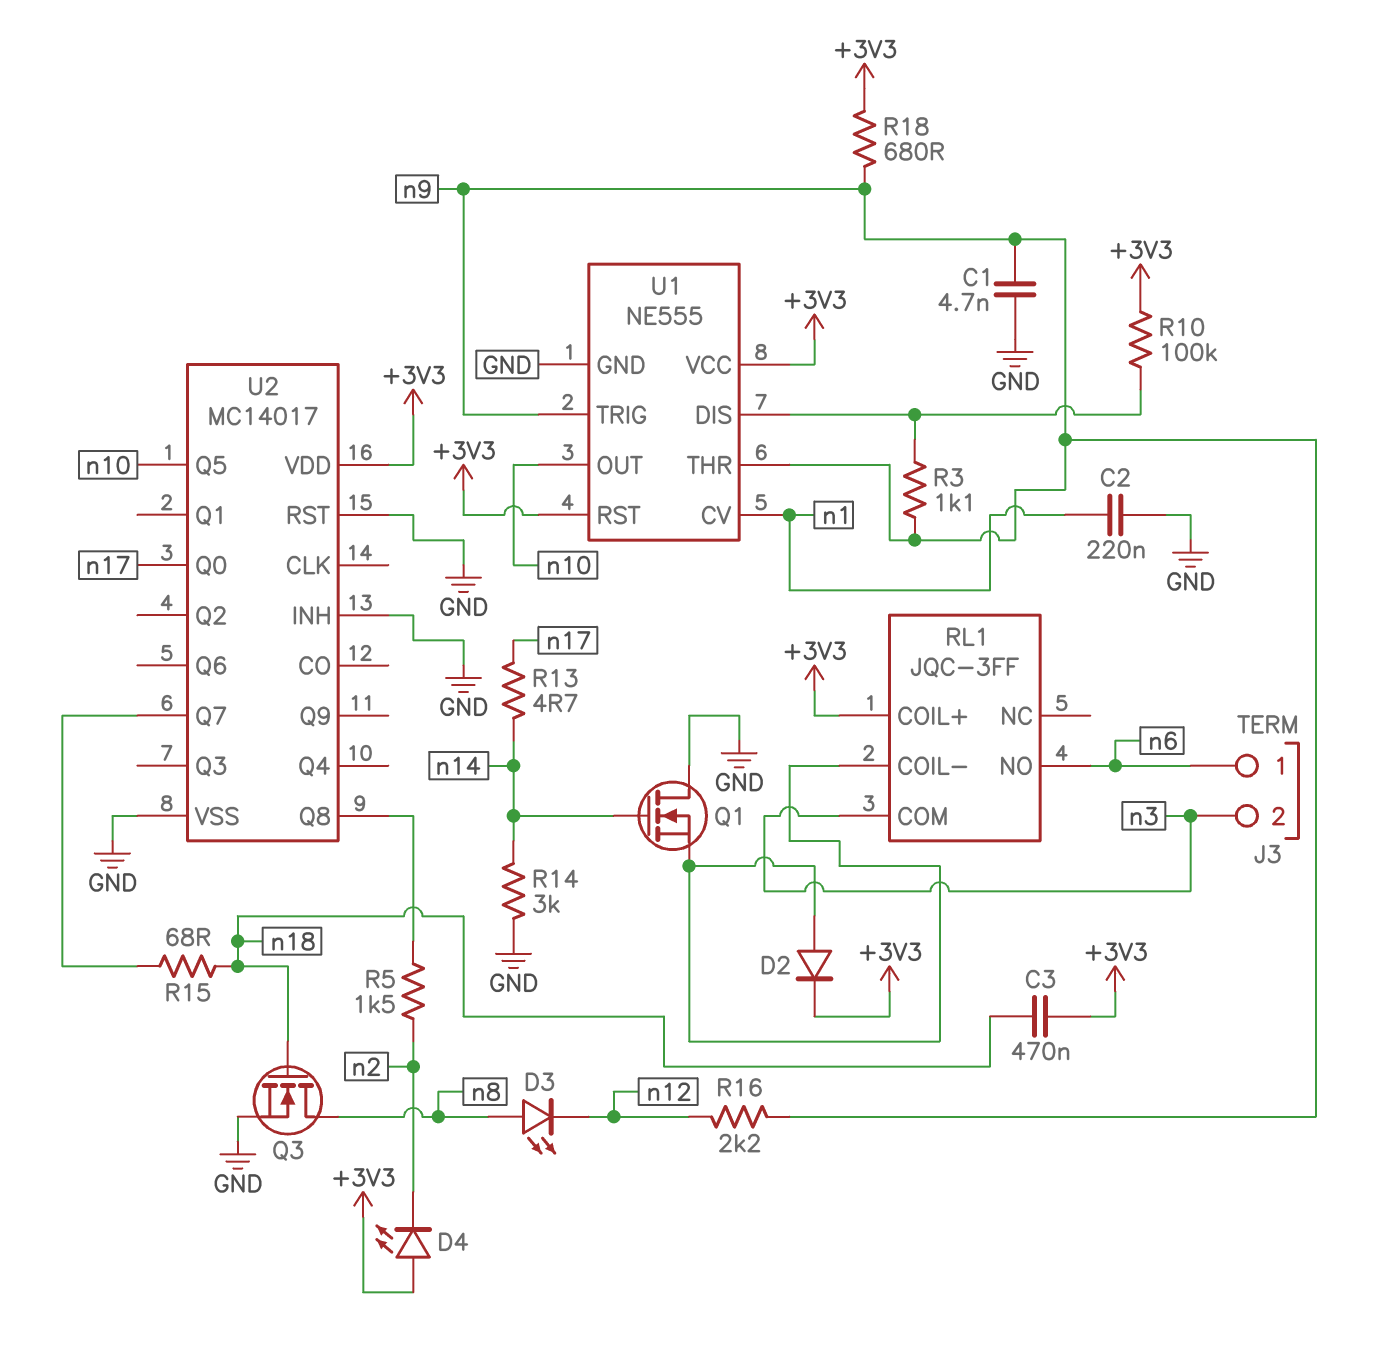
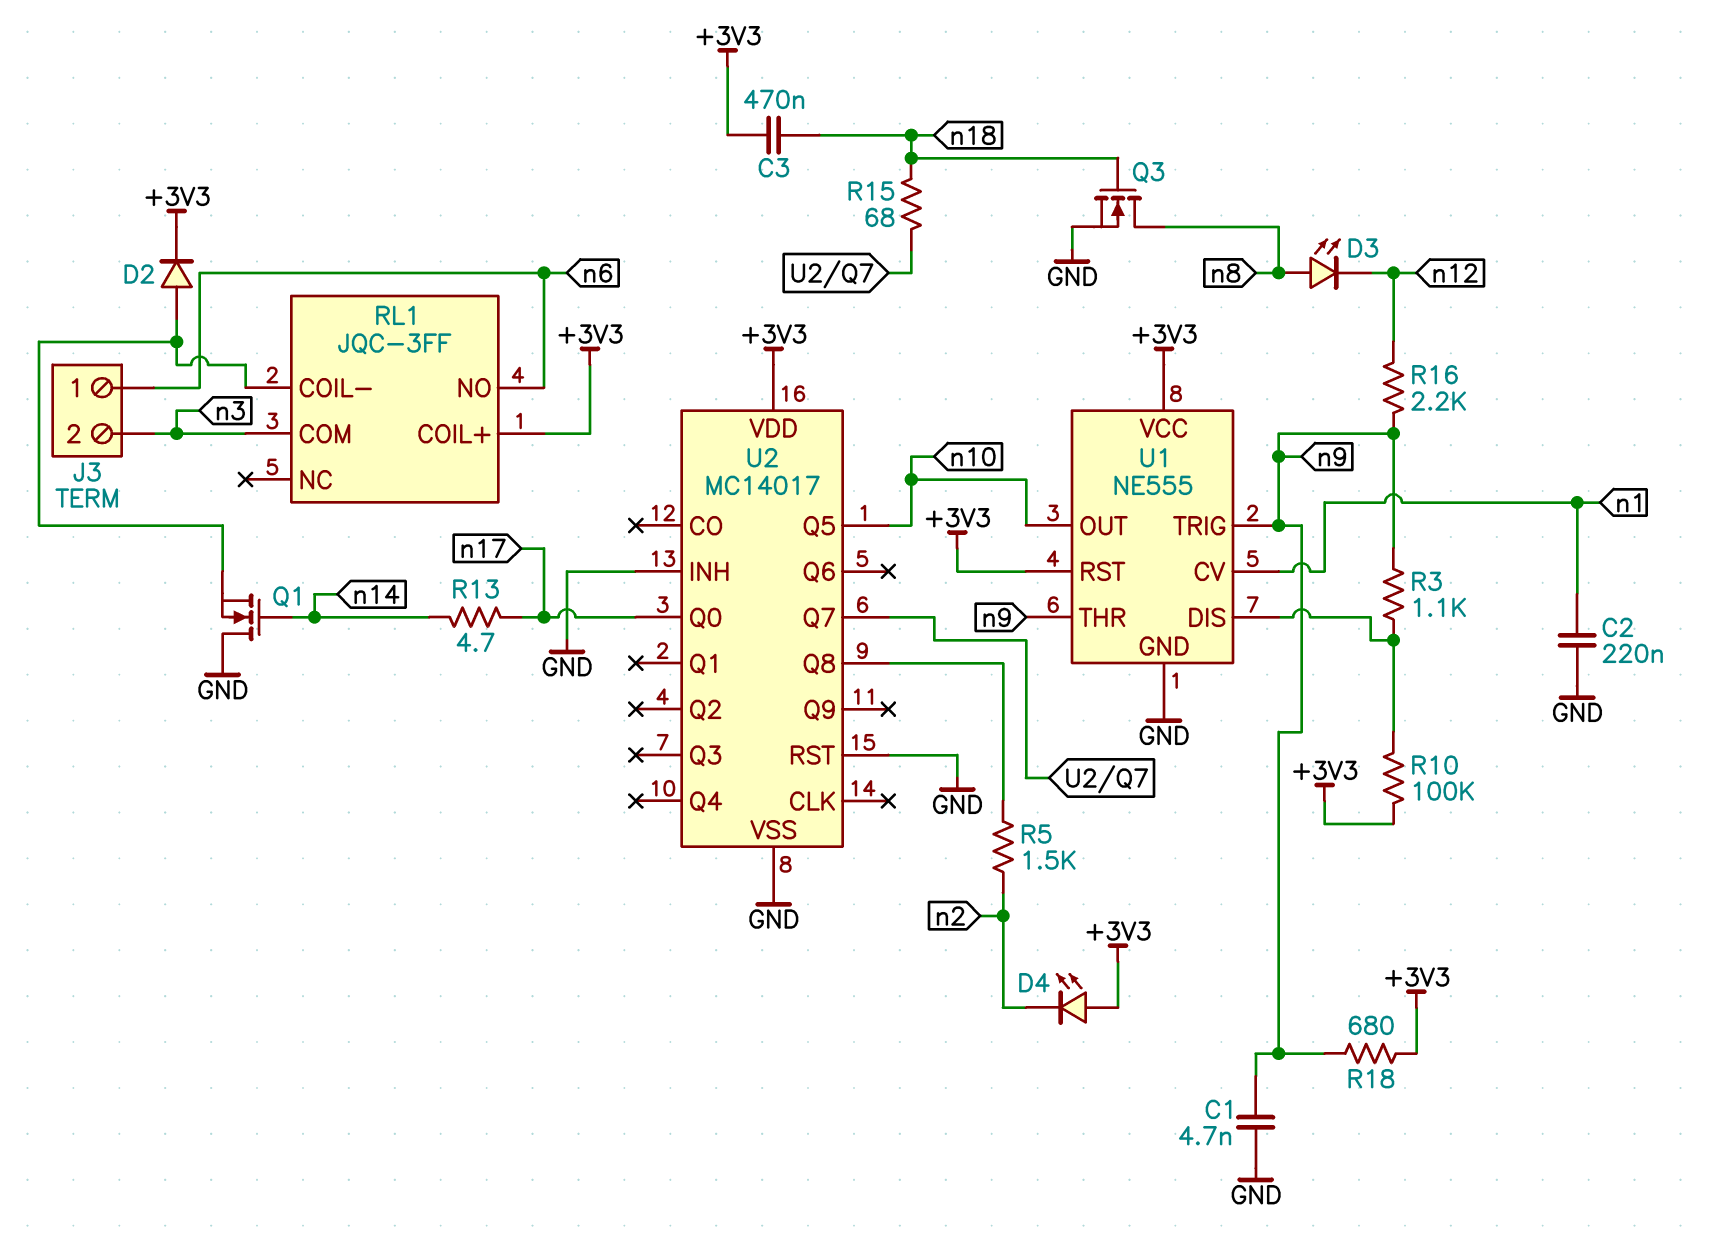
R14: 3k (GND, n14) -> none

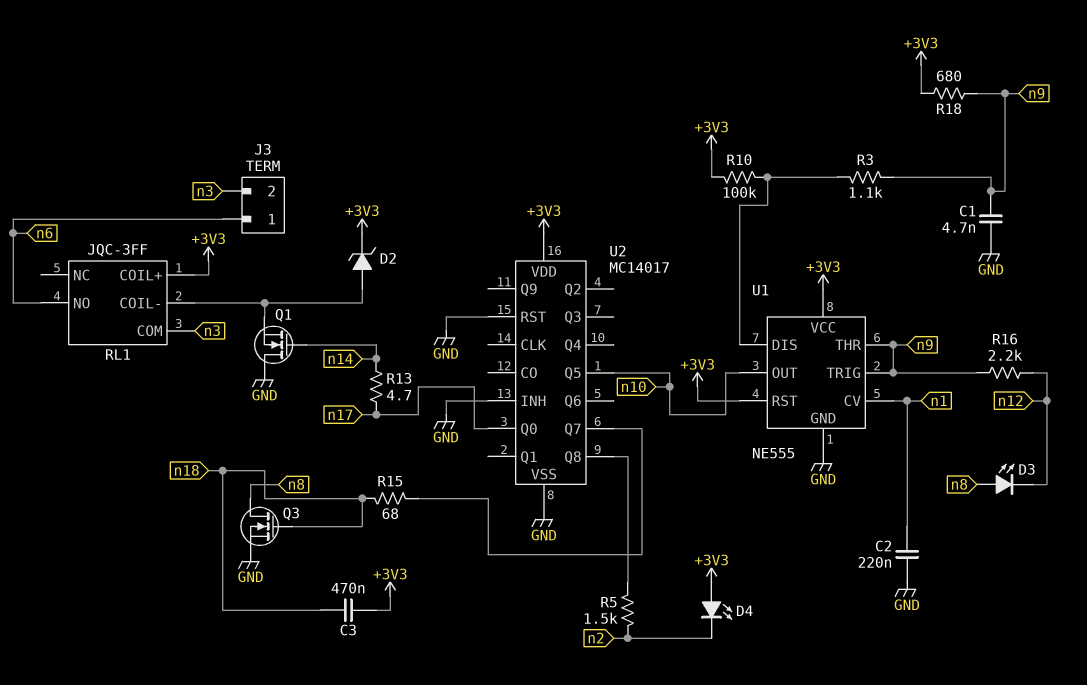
D2: diode (A RL1/COIL-, K +3V3) -> zener (A RL1/COIL-, K +3V3)

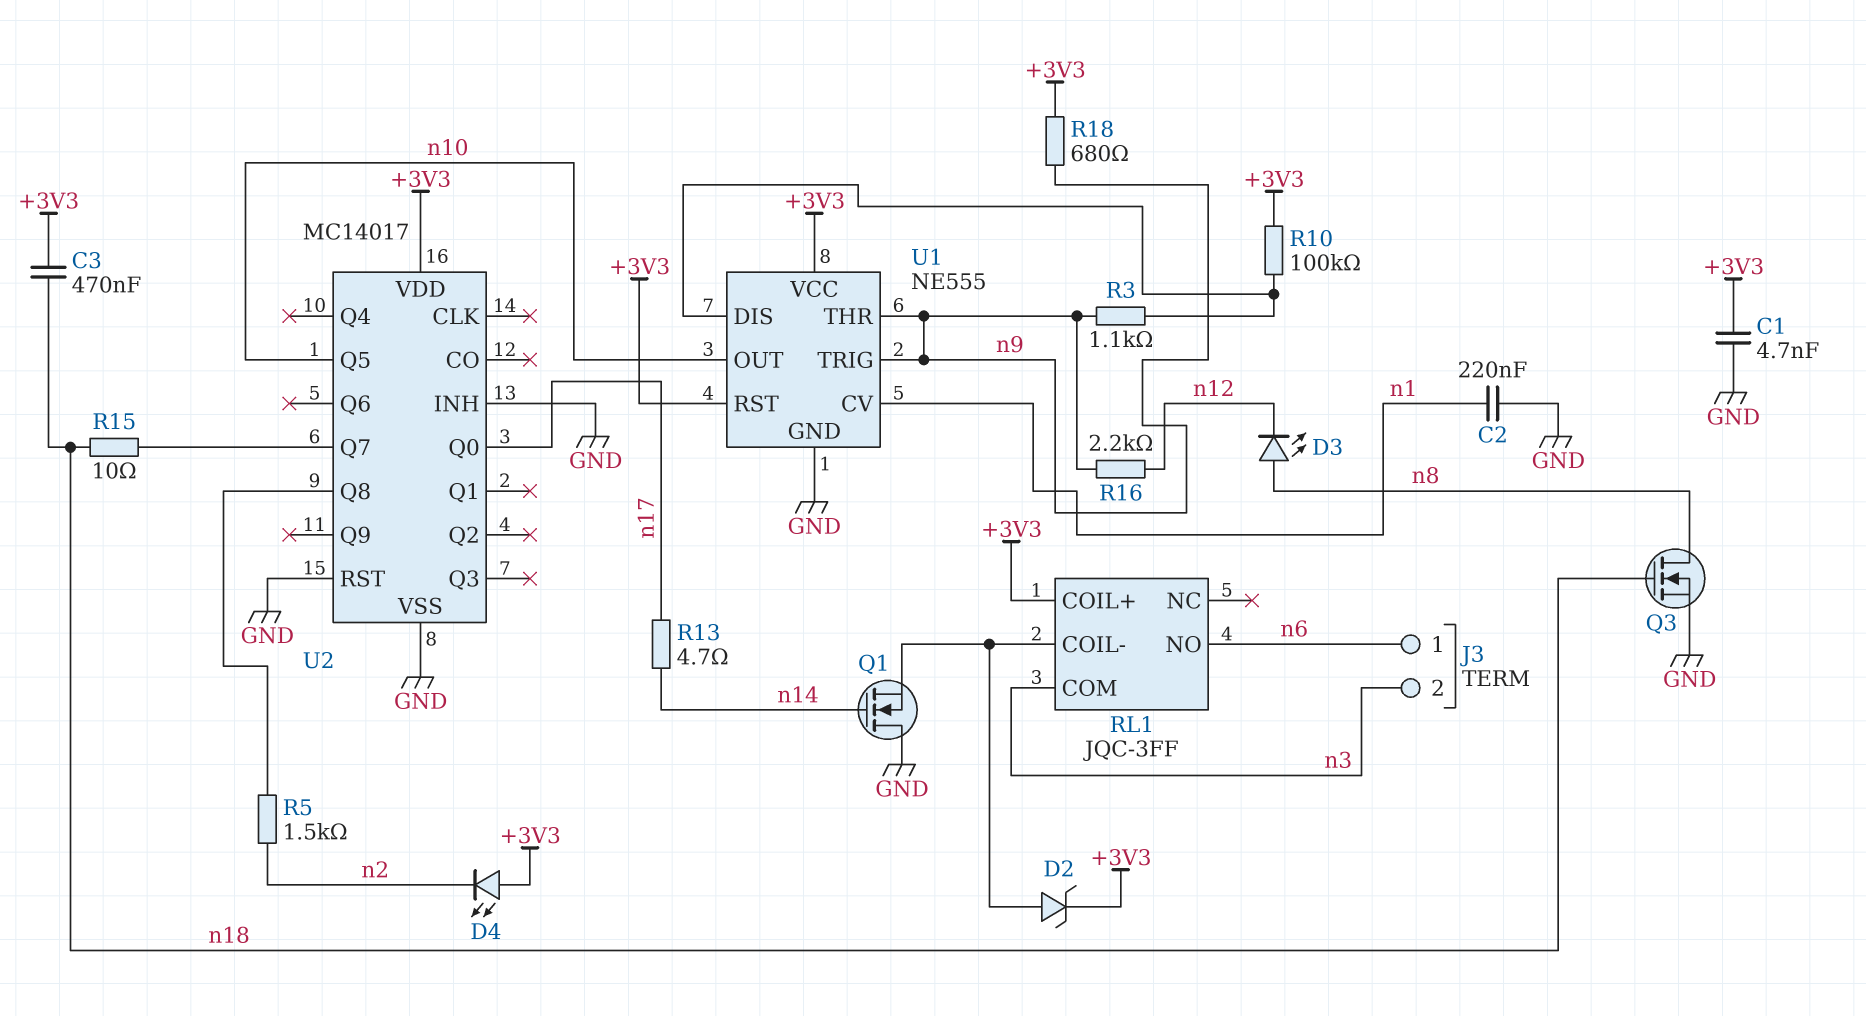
C1: 4.7nF (GND, n9) -> 4.7nF (+3V3, GND)
R15: 68 (U2/Q7, n18) -> 10 (U2/Q7, n18)

